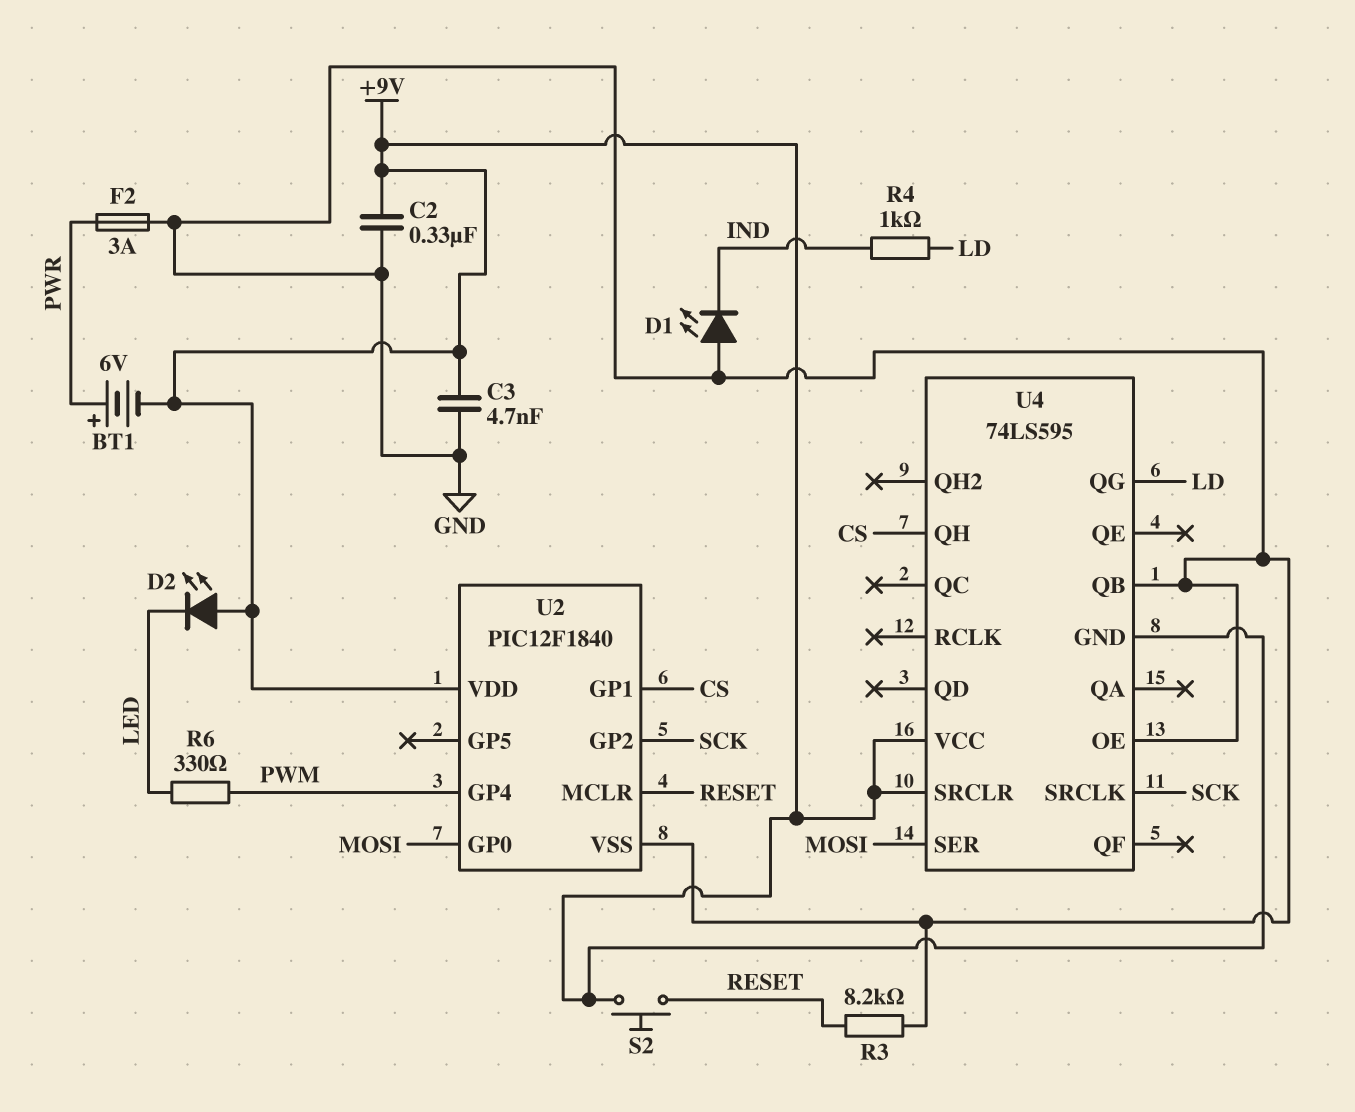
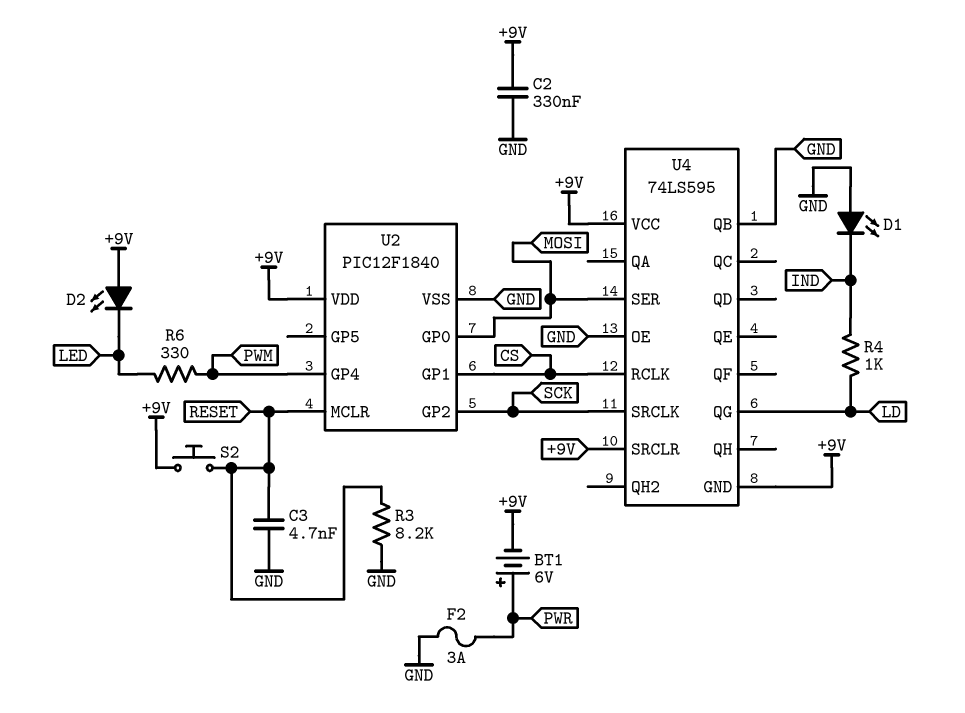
C3: 4.7nF (+9V, GND) -> 4.7nF (GND, RESET)
U4 pin QH: CS -> none
U4 pin RCLK: none -> CS

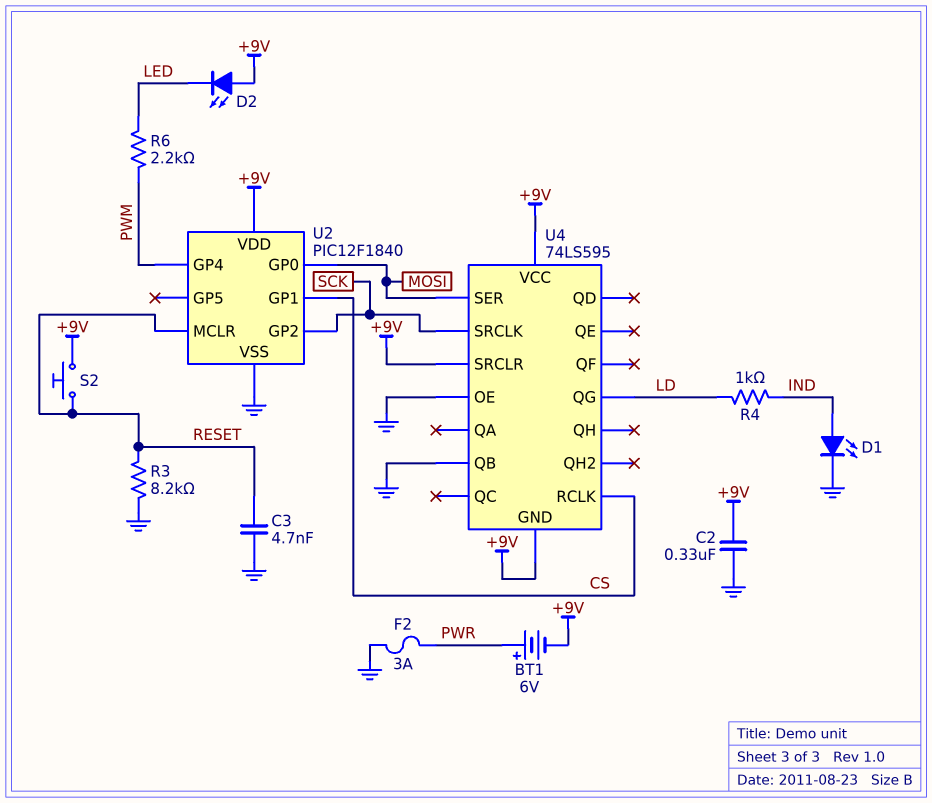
D1: LED (A GND, K IND) -> LED (A IND, K GND)
R6: 330 (LED, PWM) -> 2.2k (LED, PWM)

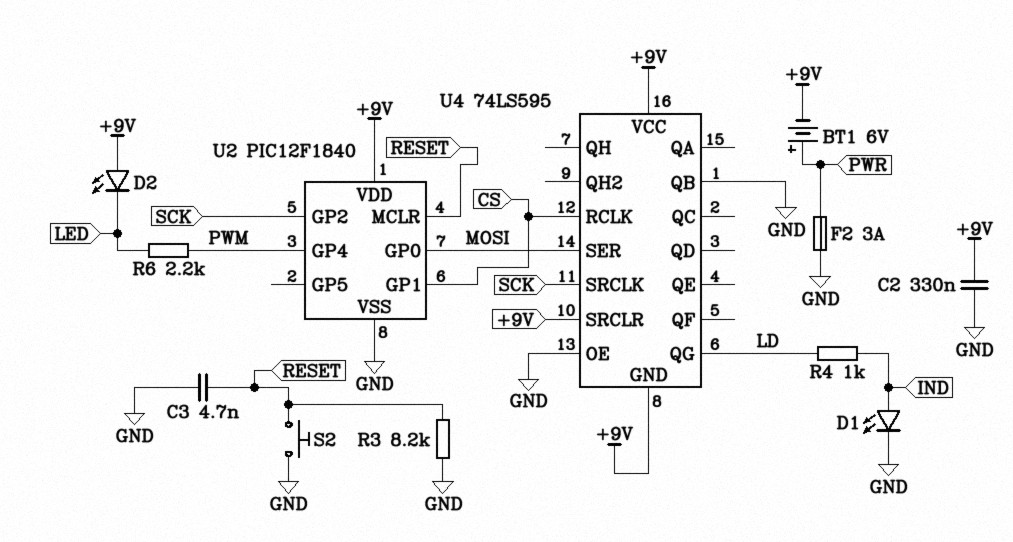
S2: button (+9V, RESET) -> button (GND, RESET)

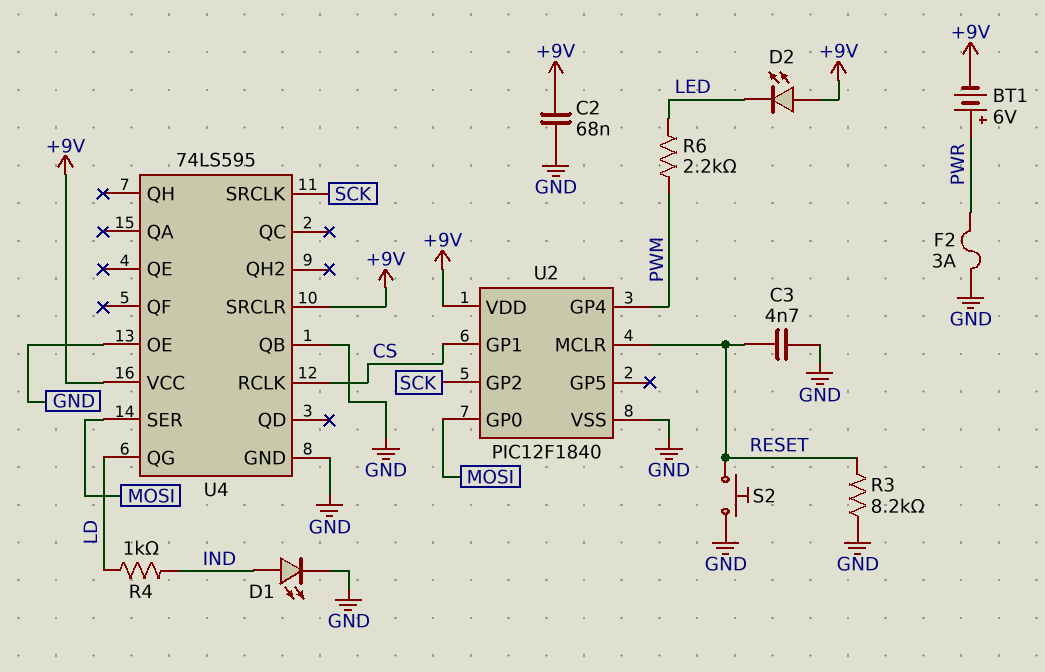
C2: 330nF (+9V, GND) -> 68nF (+9V, GND)
U4 pin GND: +9V -> GND

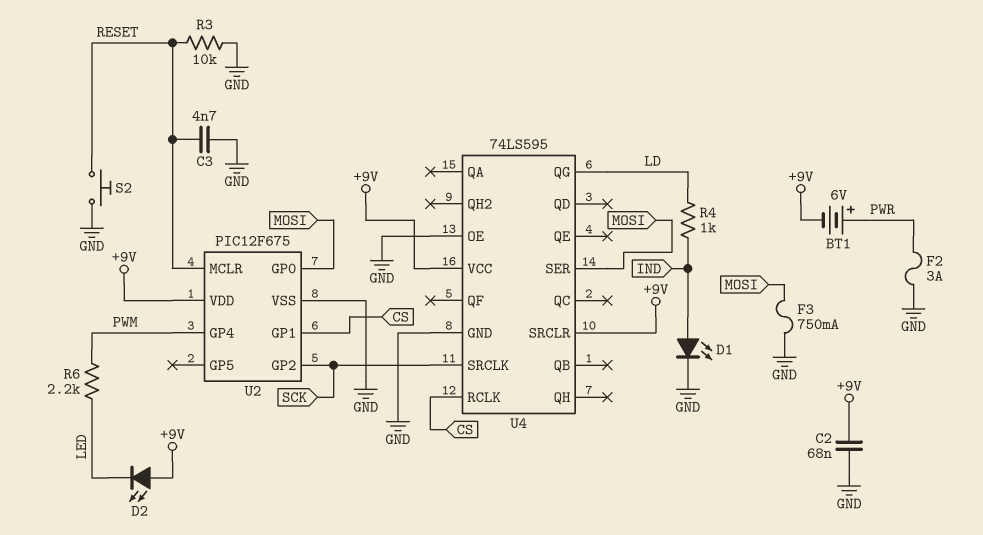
F3: none -> 750mA (GND, MOSI)
R3: 8.2k (GND, RESET) -> 10k (GND, RESET)
U2: PIC12F1840 -> PIC12F675
U4 pin QB: GND -> none

